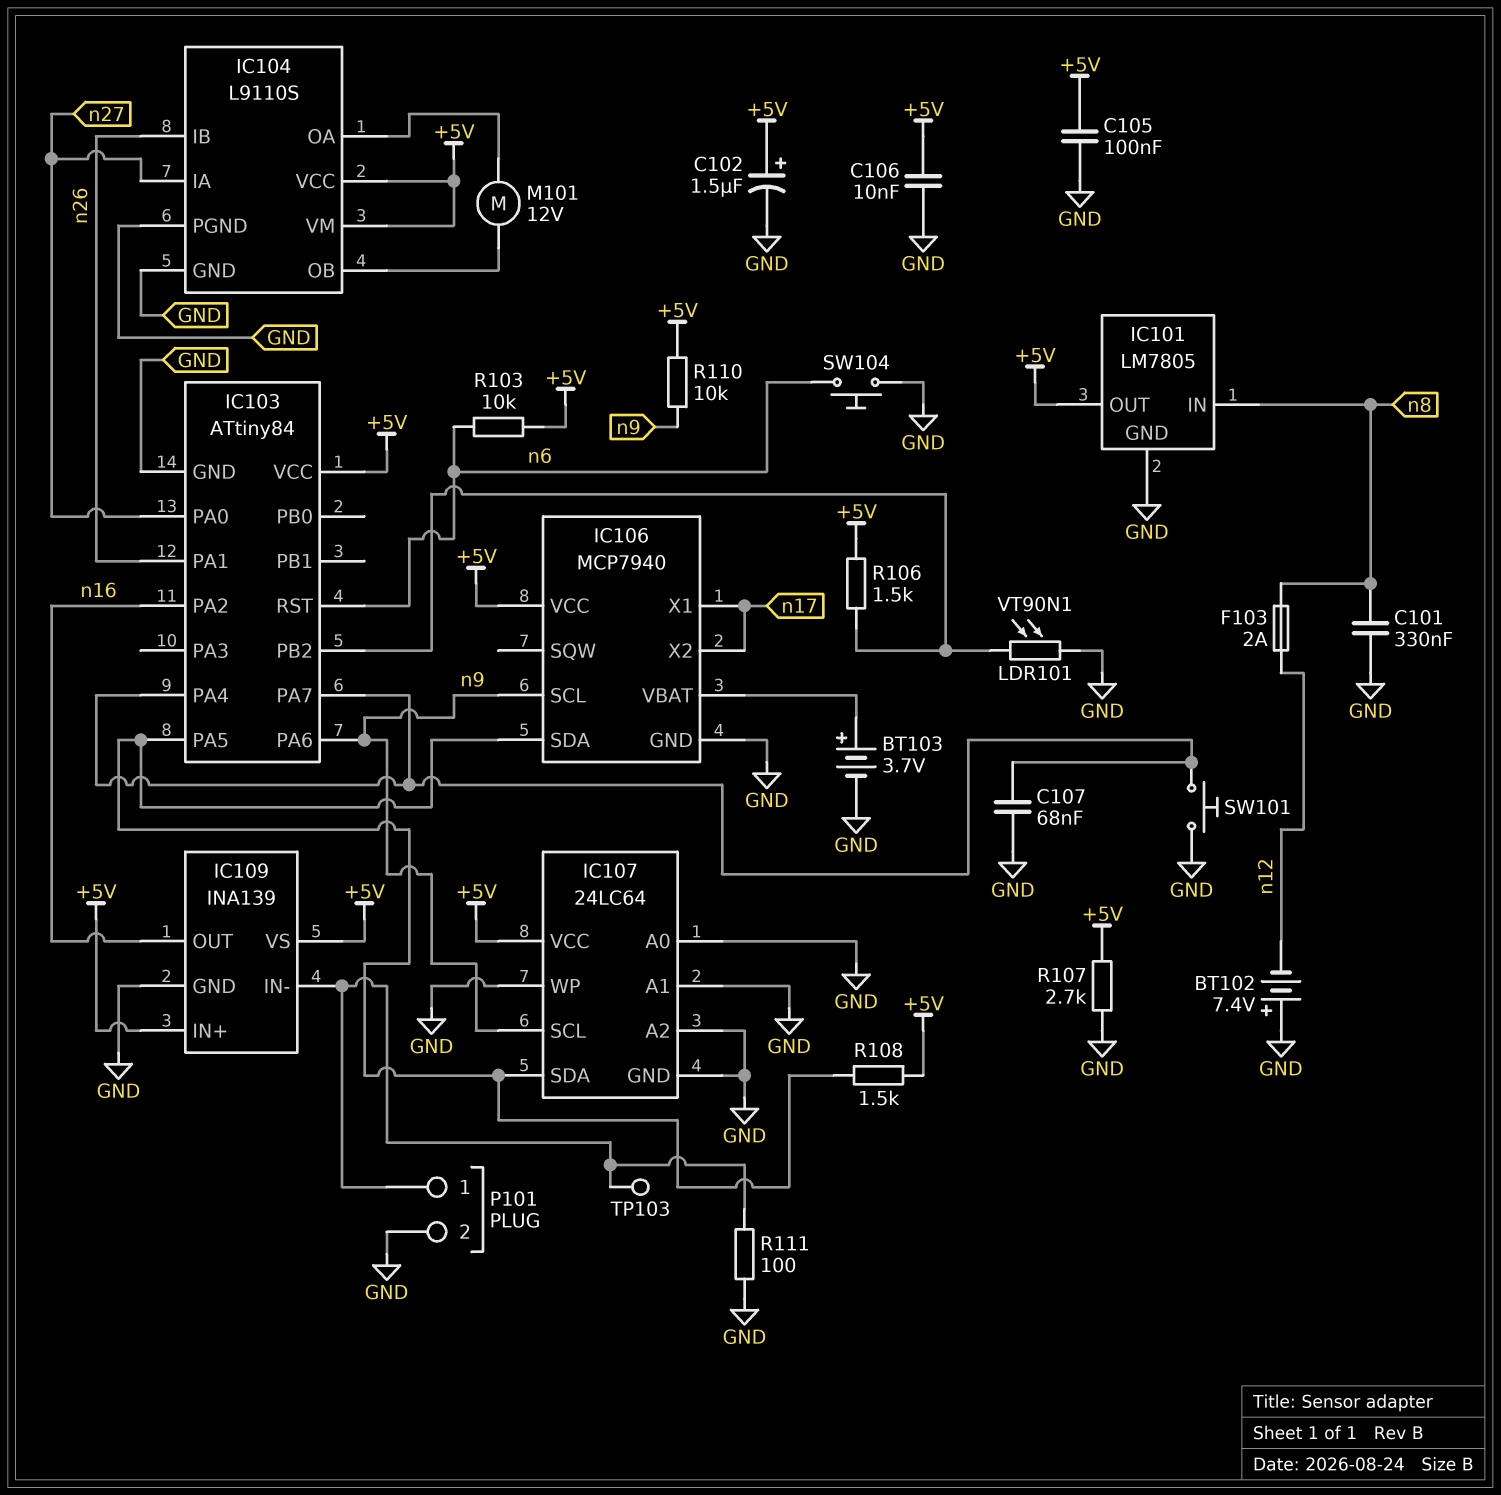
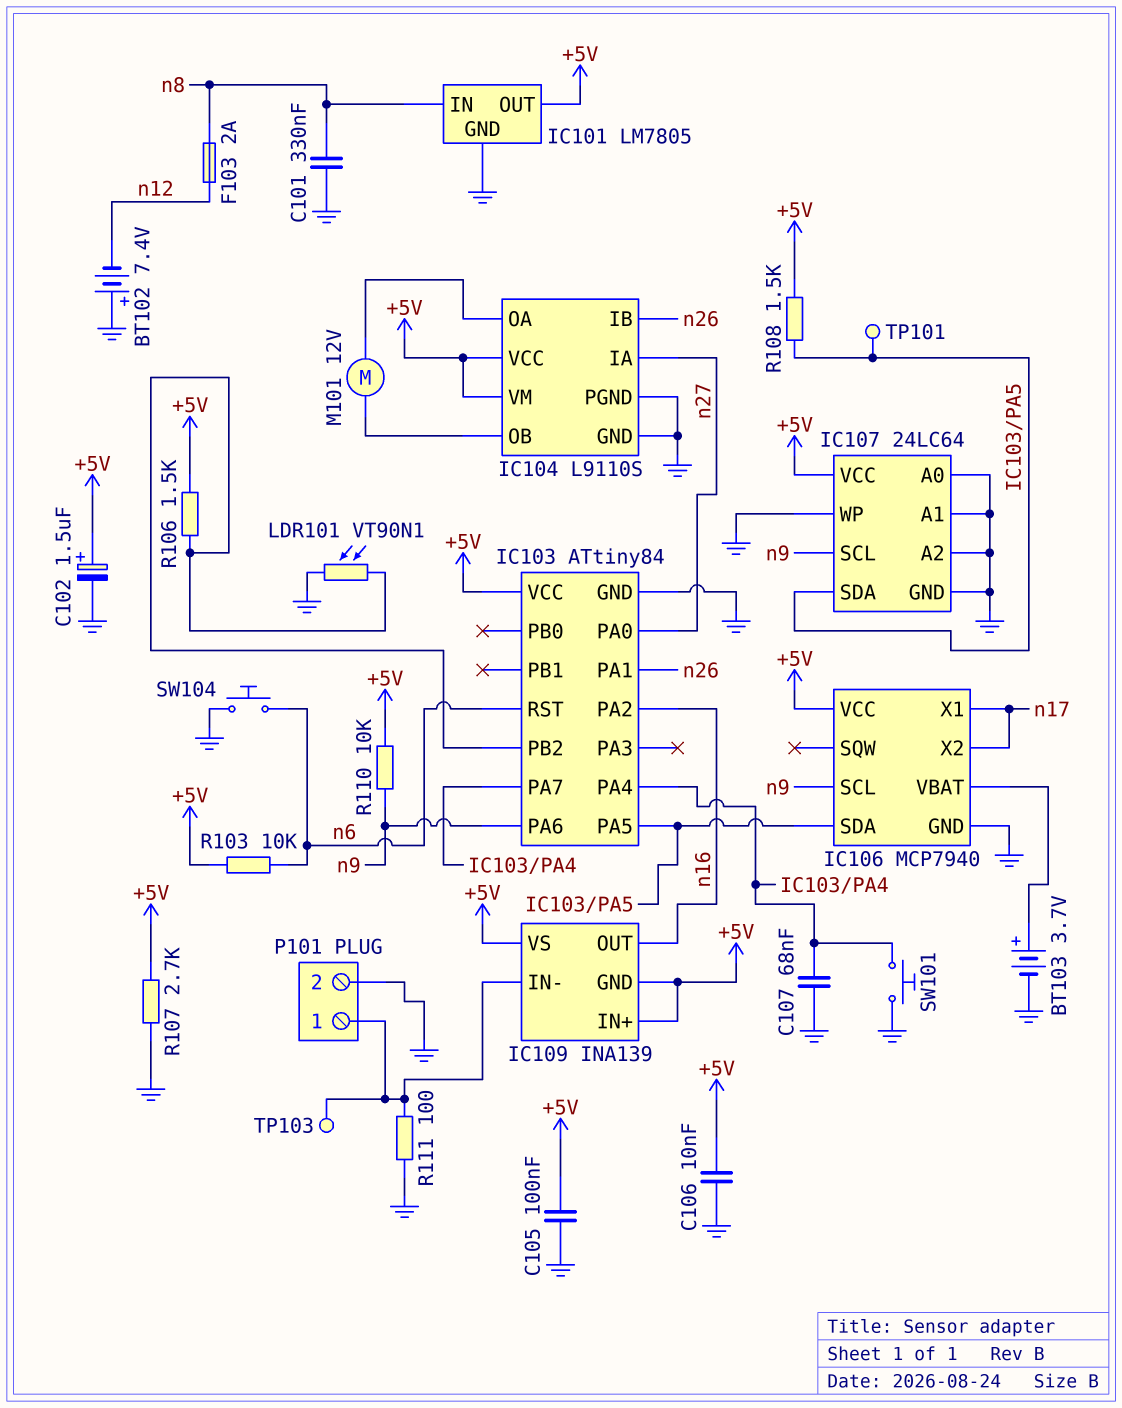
IC109 pin GND: GND -> +5V
TP101: none -> test point (IC103/PA5)

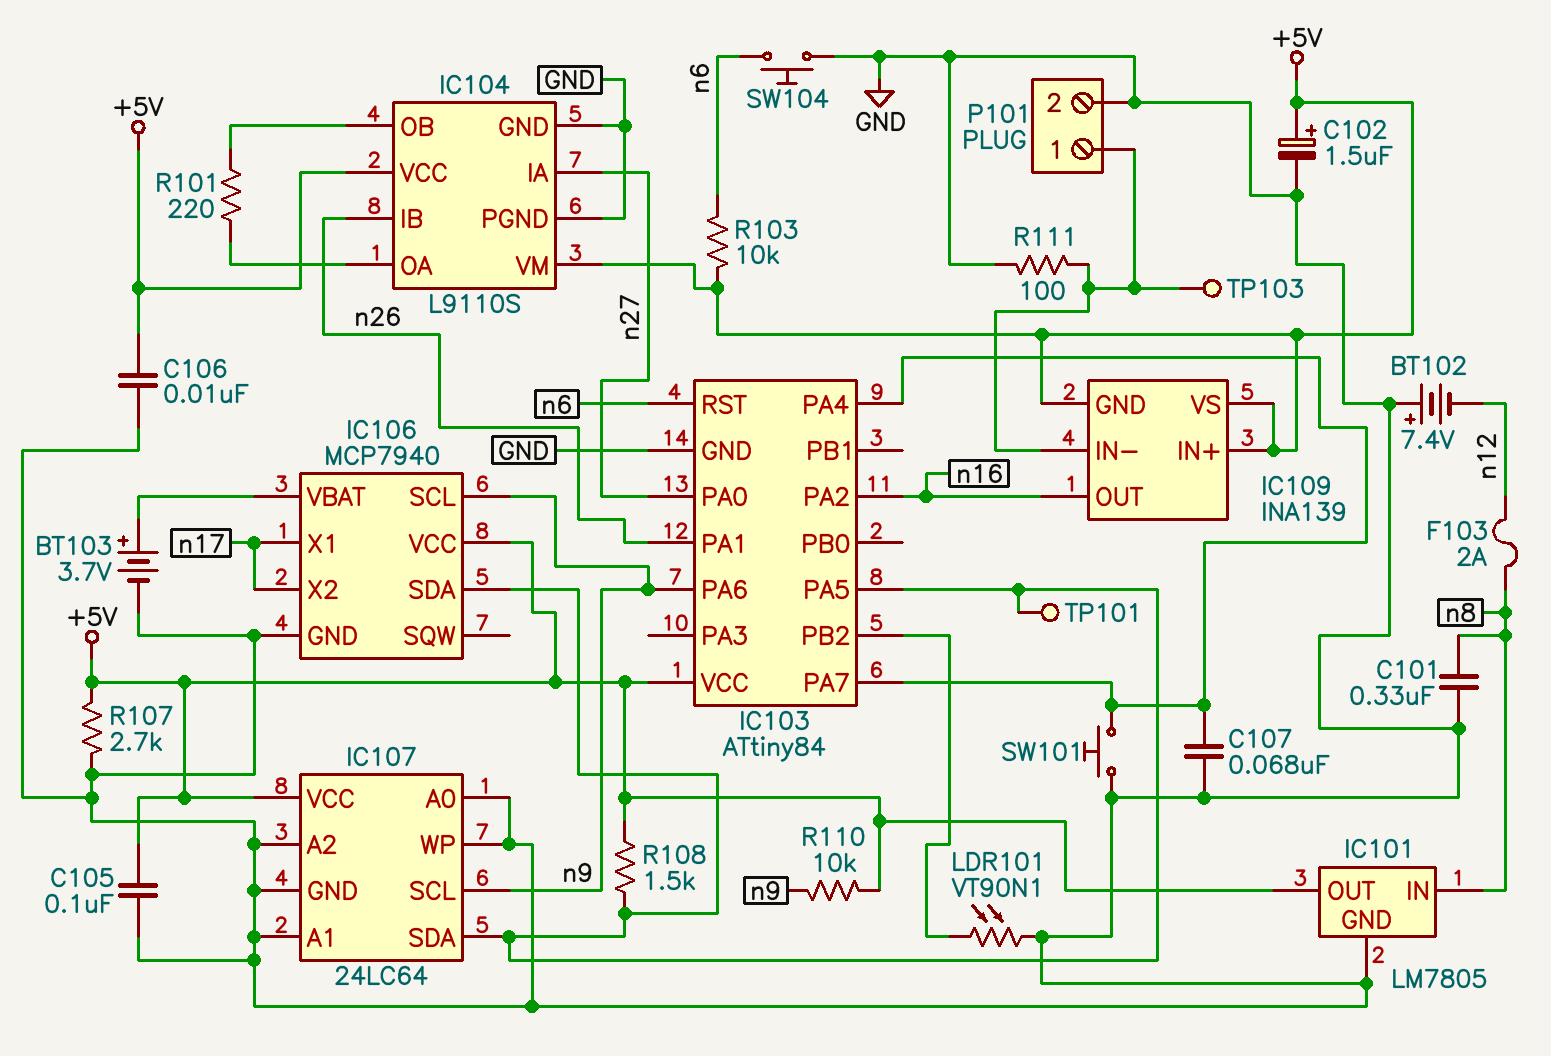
M101: motor 12V (IC104/OA, IC104/OB) -> none
R101: none -> 220 (IC104/OA, IC104/OB)
R106: 1.5k (+5V, IC103/PB2) -> none

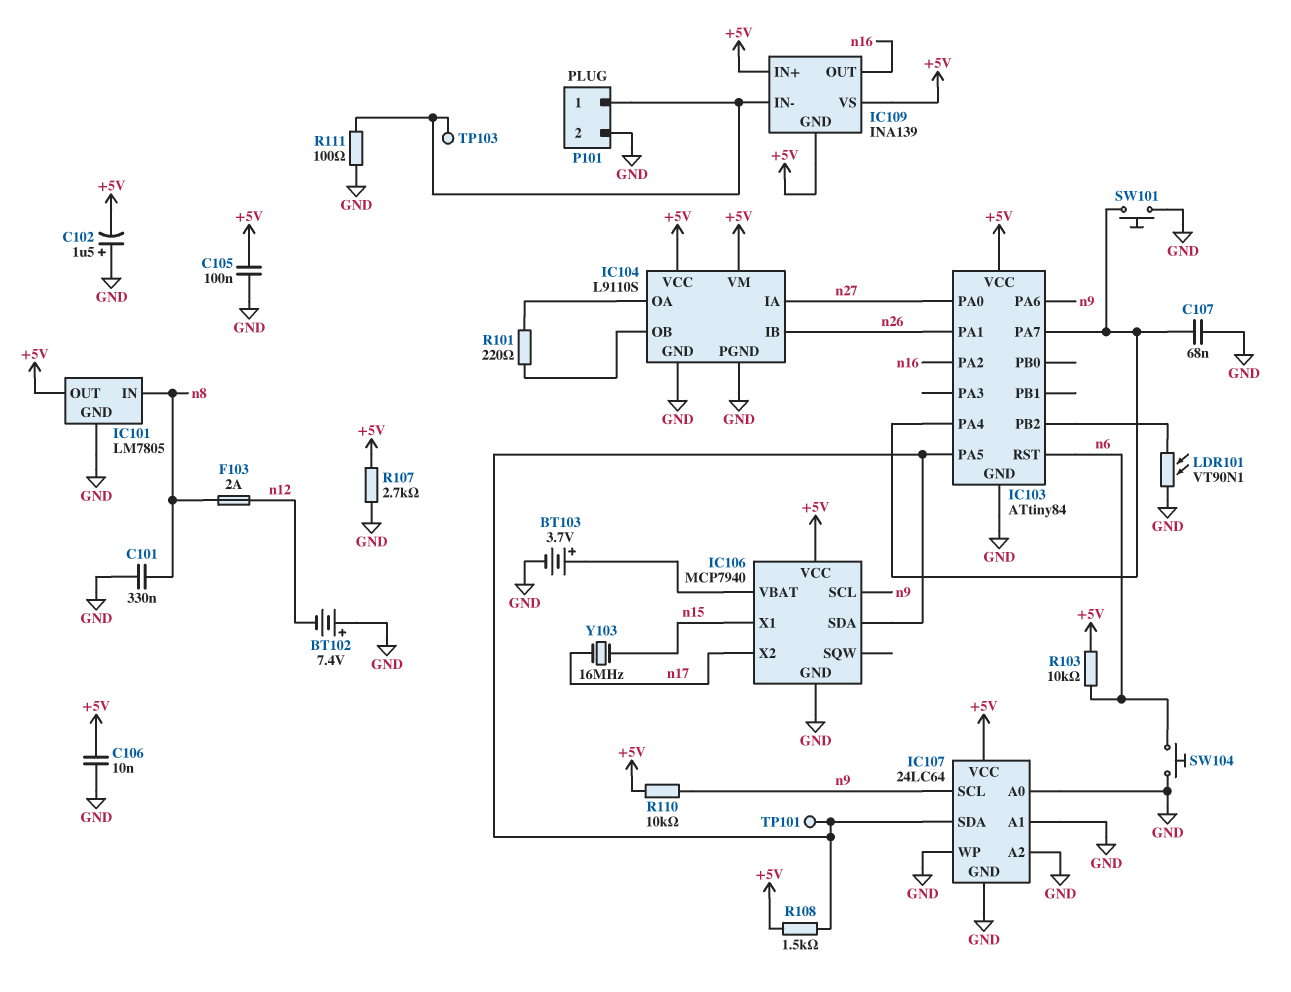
C102: 1.5uF (plus +5V, minus GND) -> 1.5uF (plus GND, minus +5V)
IC106 pin X1: n17 -> n15
Y103: none -> 16MHz (n15, n17)

